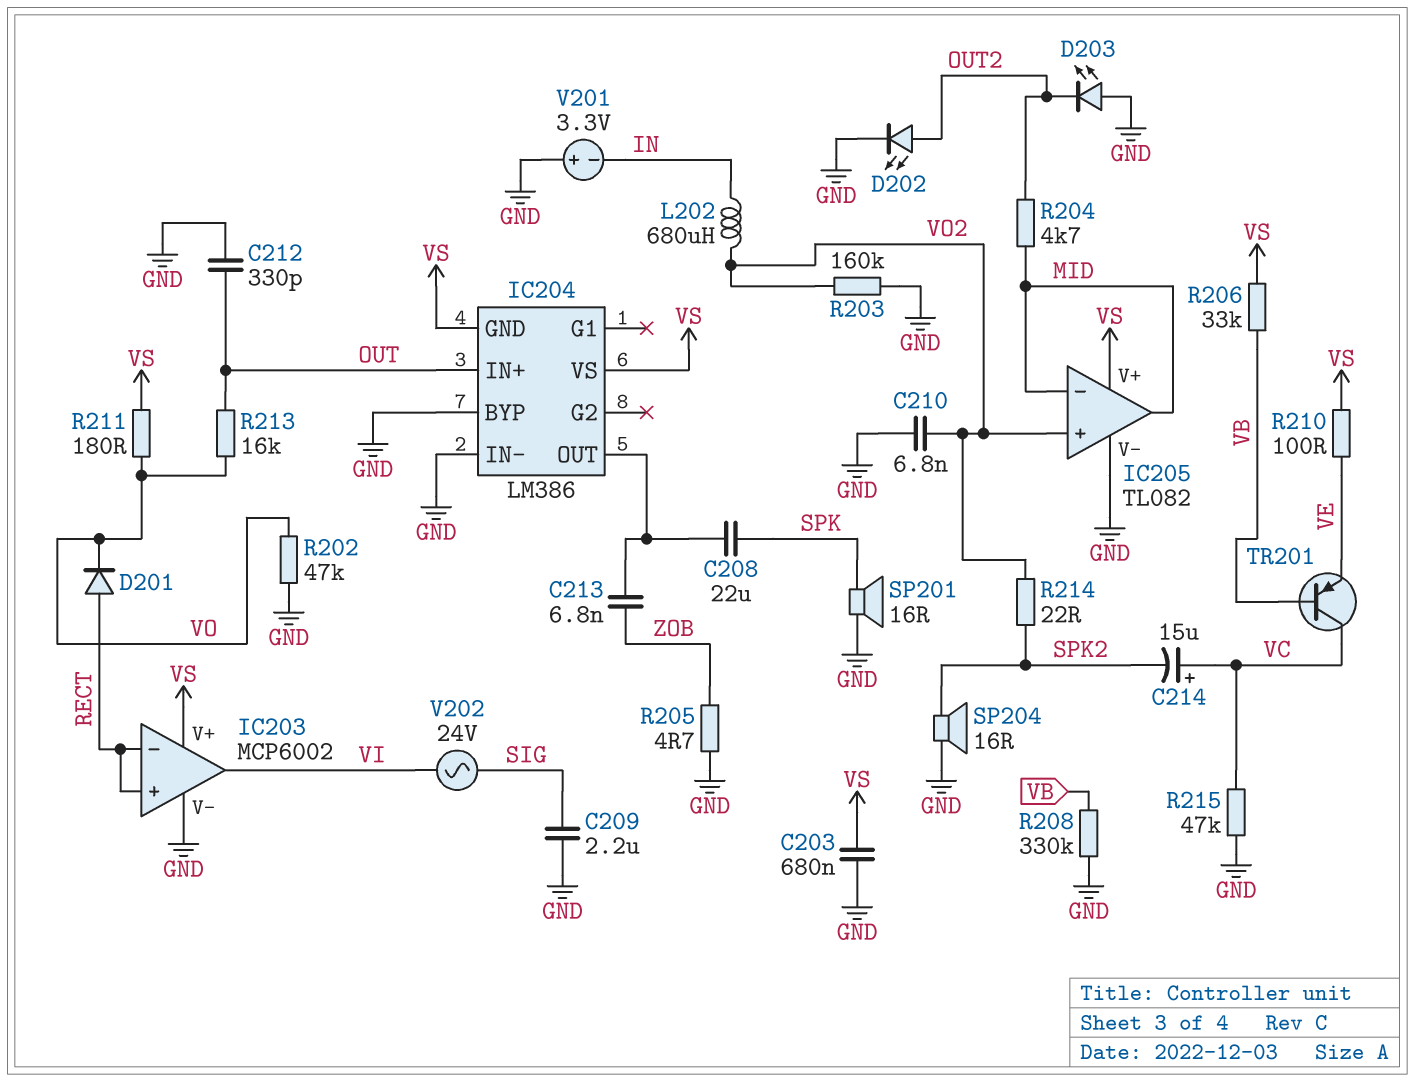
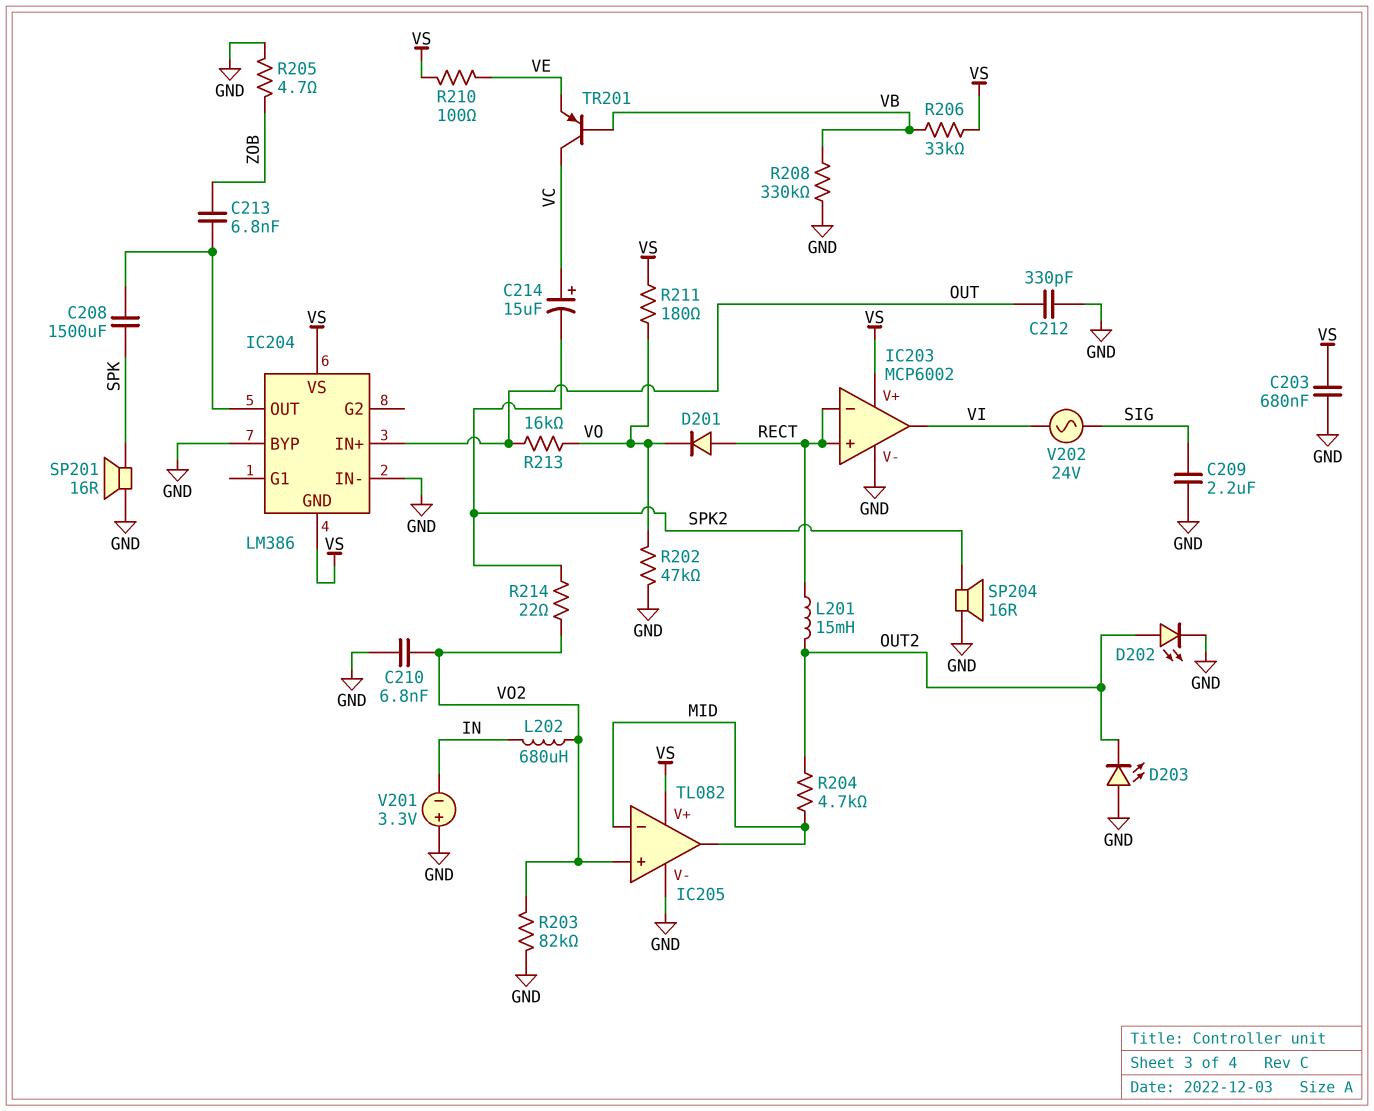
C208: 22uF (IC204/OUT, SPK) -> 1500uF (IC204/OUT, SPK)
L201: none -> 15mH (OUT2, RECT)
R203: 160k (GND, VO2) -> 82k (GND, VO2)
R215: 47k (GND, VC) -> none

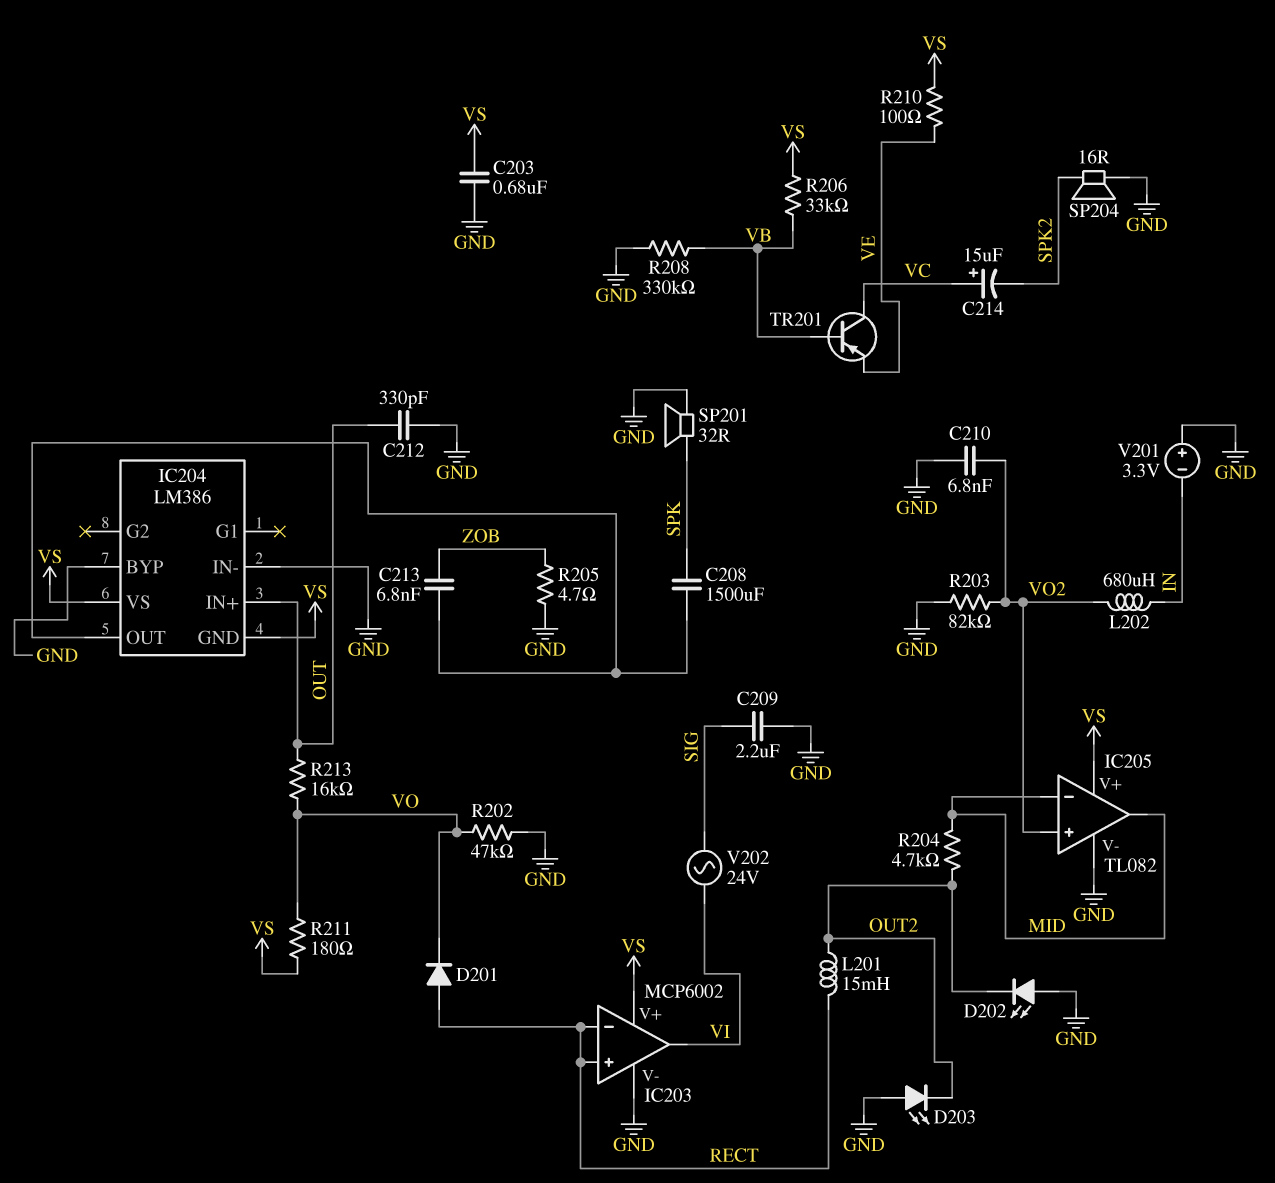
D202: LED (A OUT2, K GND) -> LED (A GND, K OUT2)
R214: 22 (SPK2, VO2) -> none
SP201: speaker 16R (GND, SPK) -> speaker 32R (GND, SPK)

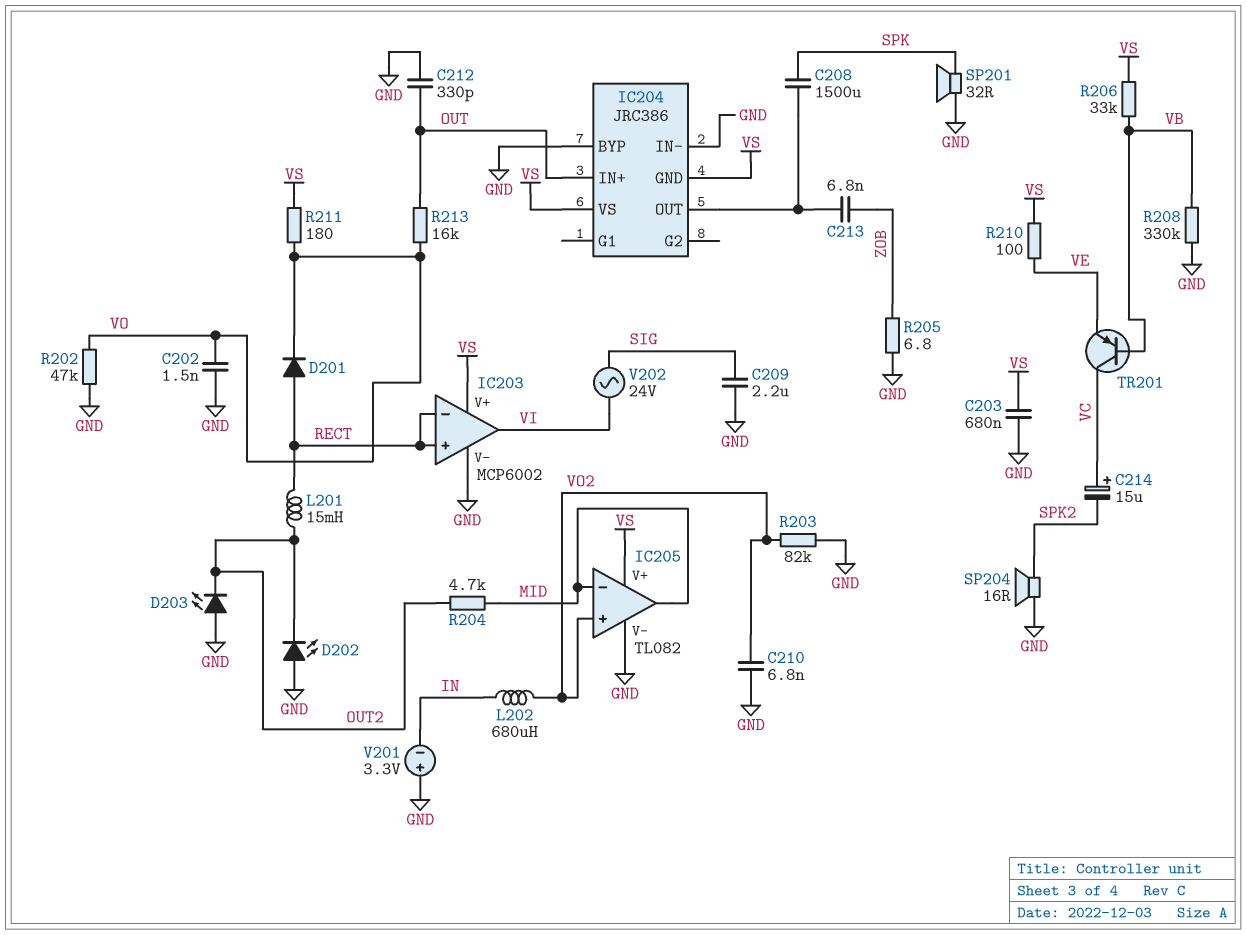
C202: none -> 1.5nF (GND, VO)
IC204: LM386 -> JRC386
R205: 4.7 (GND, ZOB) -> 6.8 (GND, ZOB)

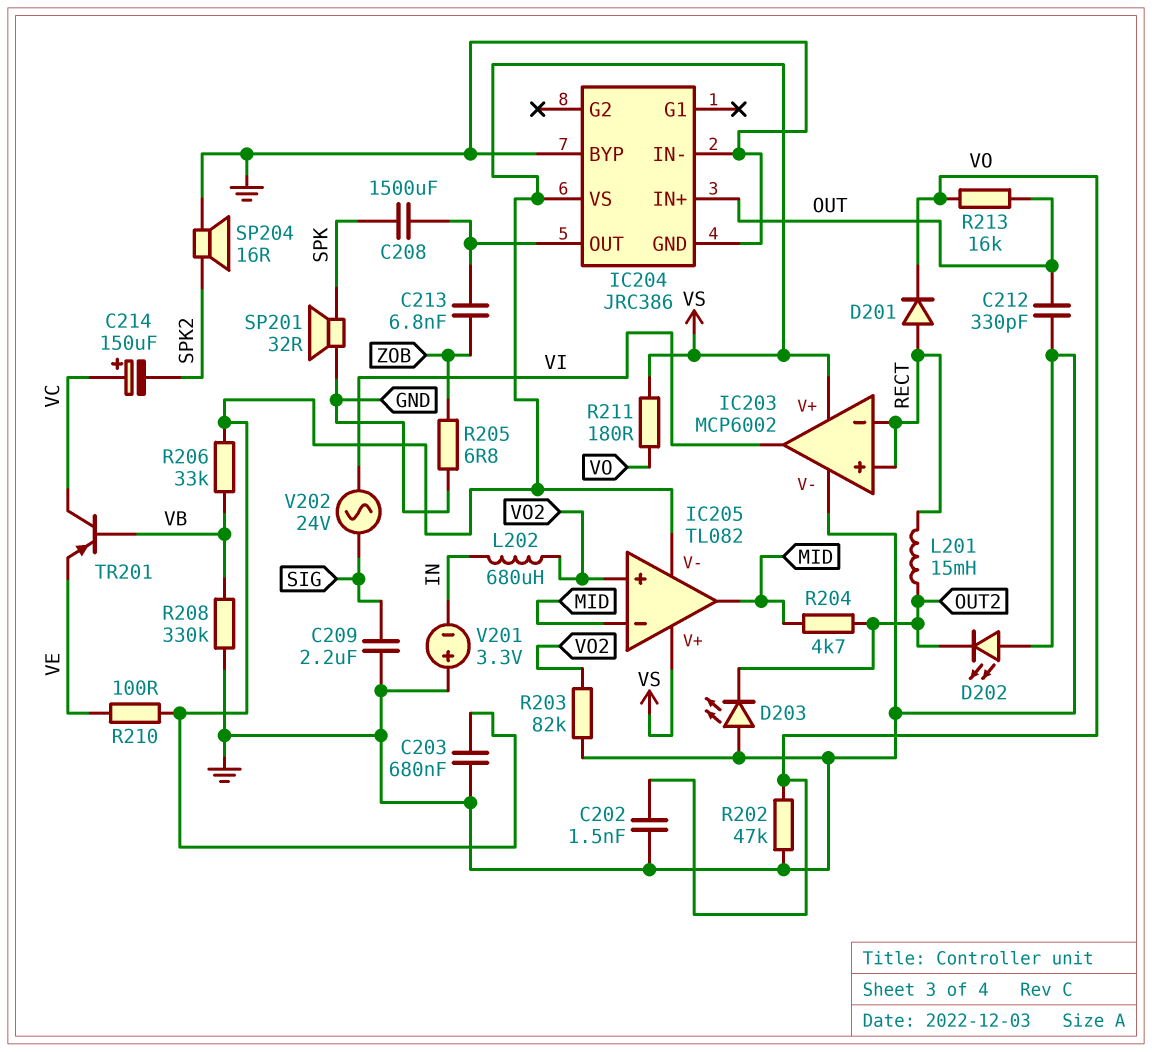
C210: 6.8nF (GND, VO2) -> none
C214: 15uF (plus VC, minus SPK2) -> 150uF (plus VC, minus SPK2)
IC204 pin GND: VS -> GND
IC205 pin V-: GND -> VS

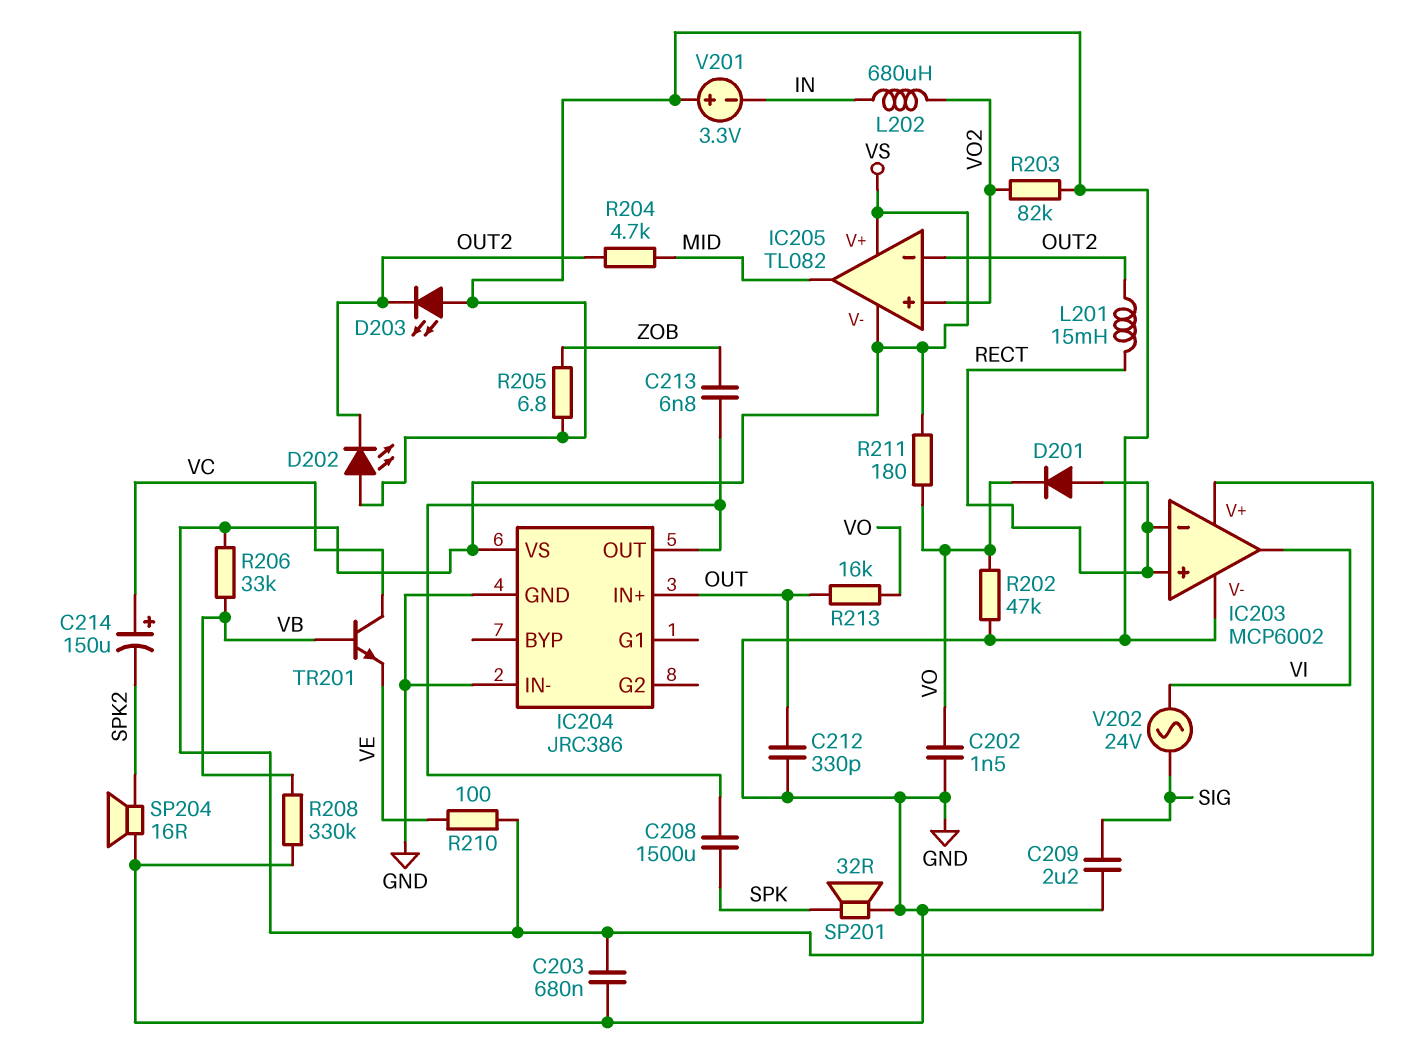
IC204 pin BYP: GND -> none
IC205 pin in-: MID -> OUT2
TR201: PNP (B VB, C VC, E VE) -> NPN (B VB, C VC, E VE)

